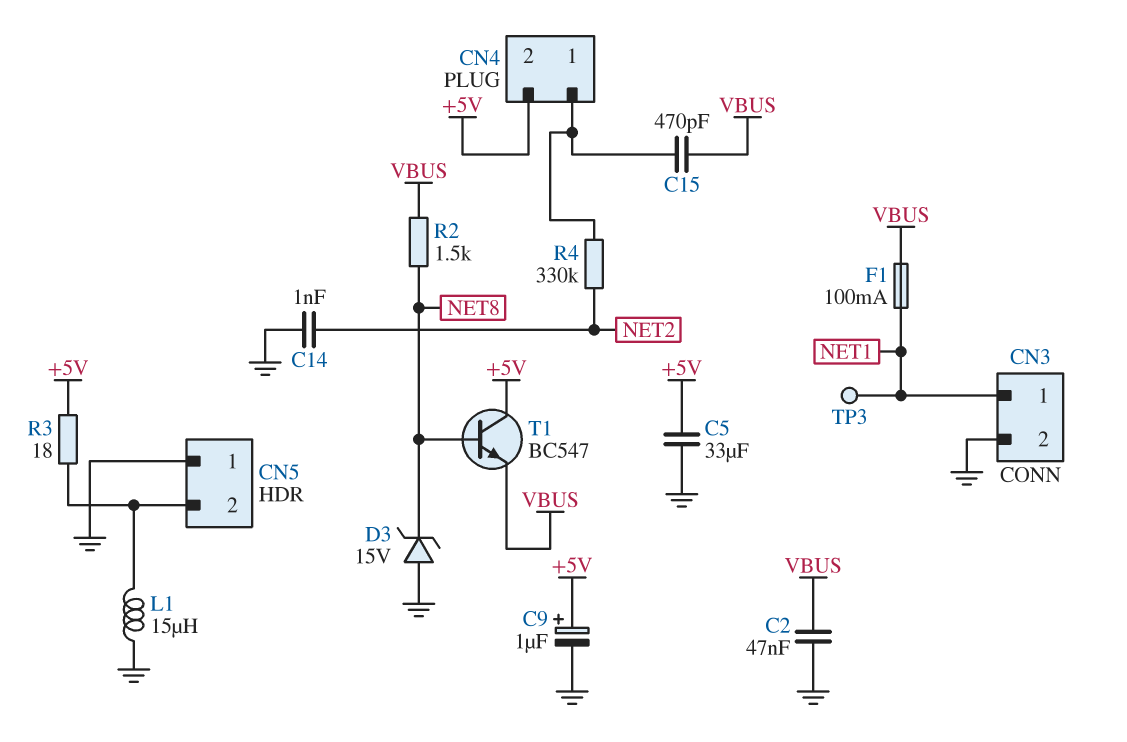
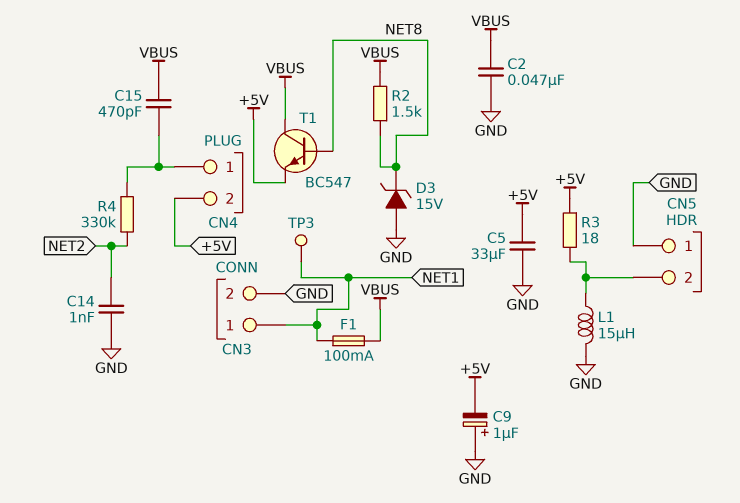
C9: 1uF (plus +5V, minus GND) -> 1uF (plus GND, minus +5V)
T1: NPN BC547 (B NET8, C +5V, E VBUS) -> NPN BC547 (B NET8, C VBUS, E +5V)

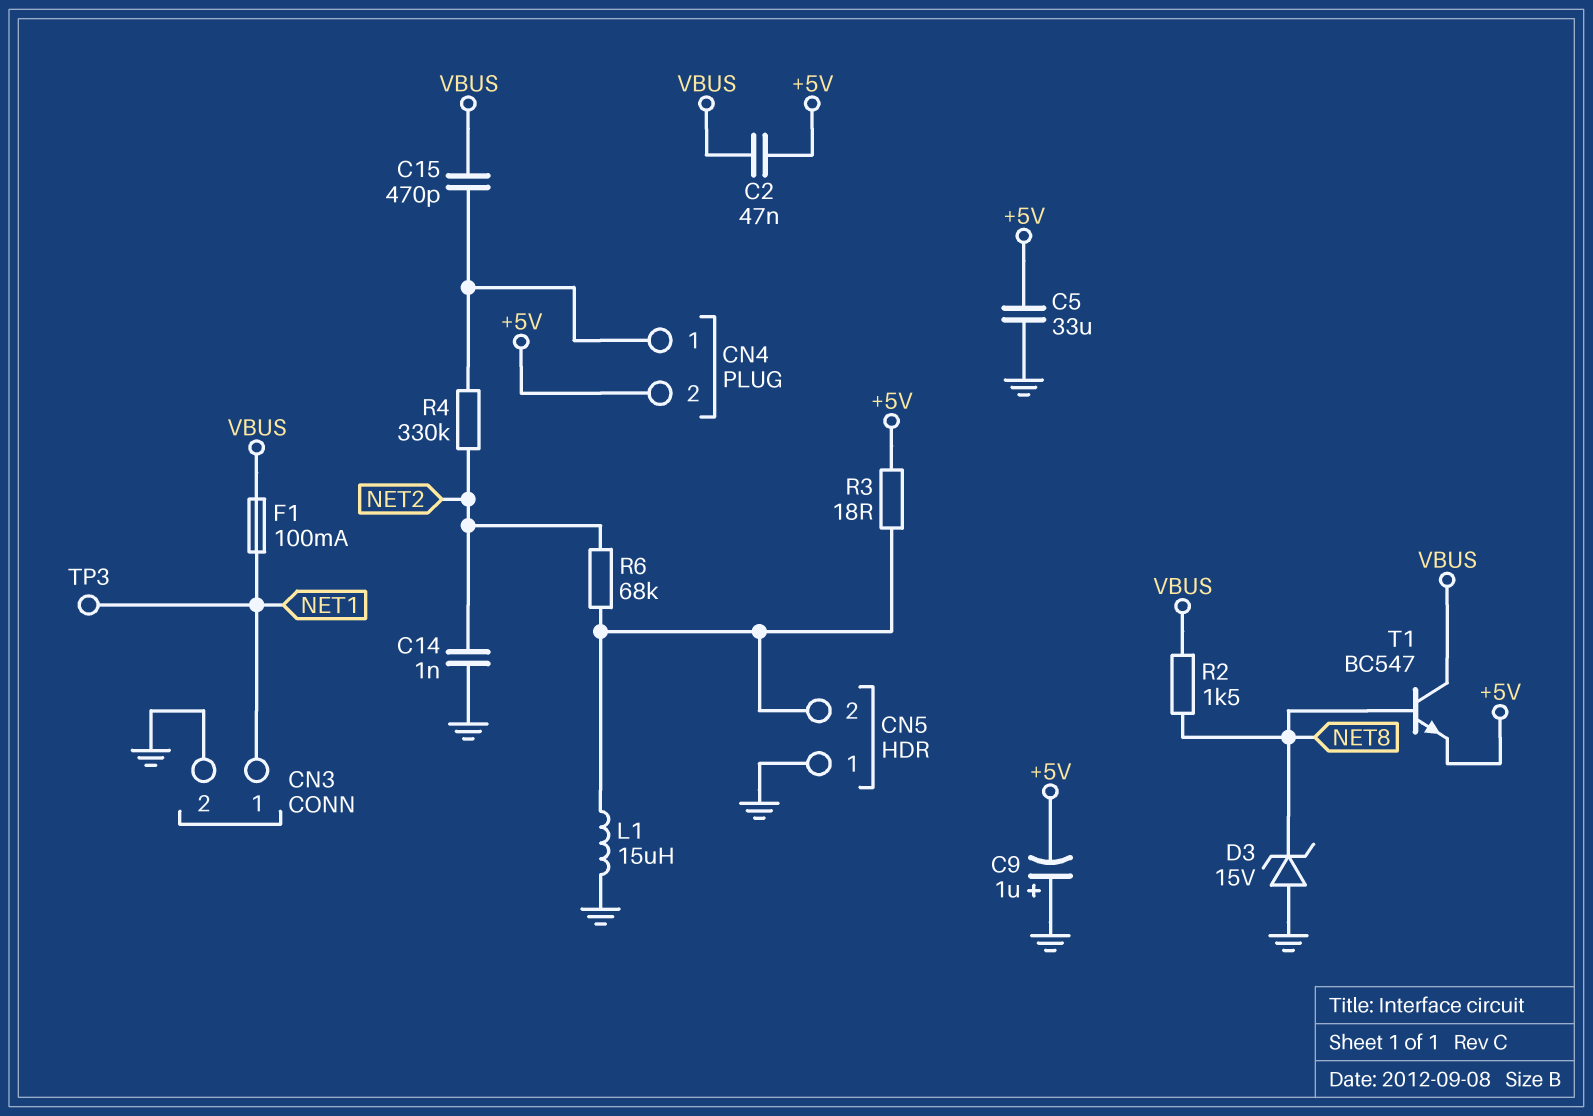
C2: 47nF (GND, VBUS) -> 47nF (+5V, VBUS)
R6: none -> 68k (CN5/2, NET2)

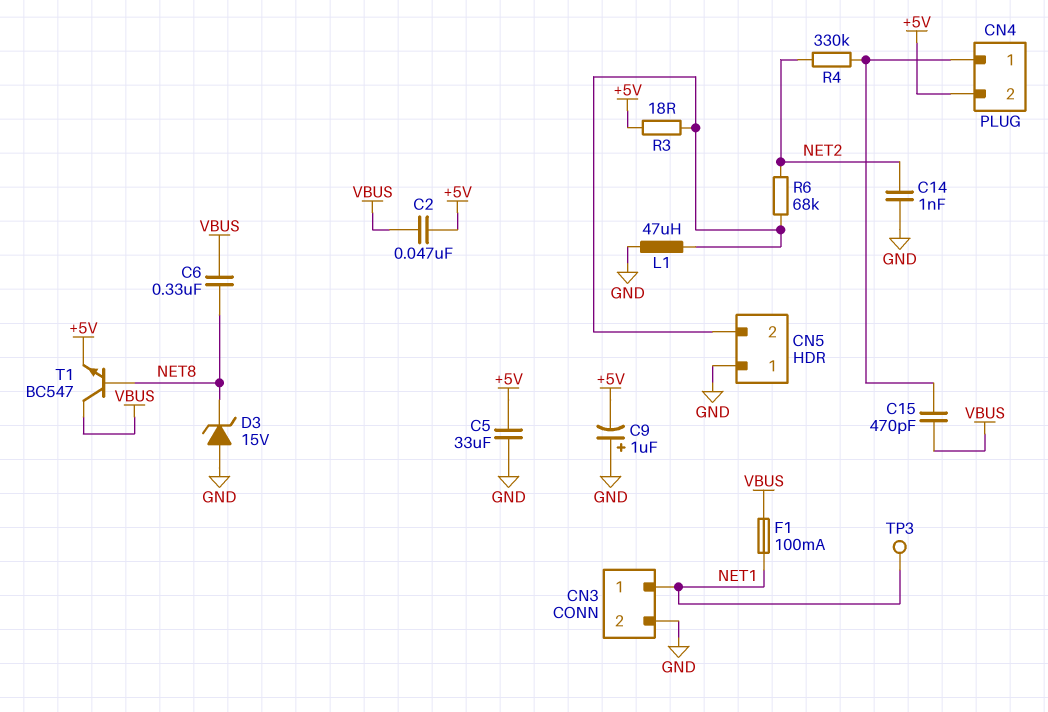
C6: none -> 330nF (NET8, VBUS)
L1: 15uH (CN5/2, GND) -> 47uH (CN5/2, GND)
R2: 1.5k (NET8, VBUS) -> none

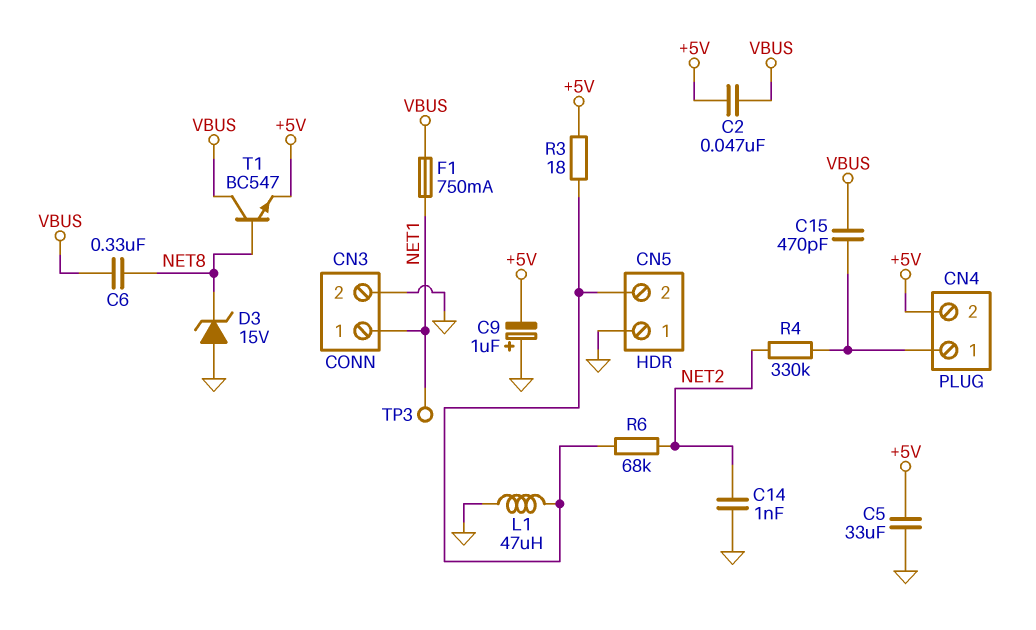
F1: 100mA (NET1, VBUS) -> 750mA (NET1, VBUS)

